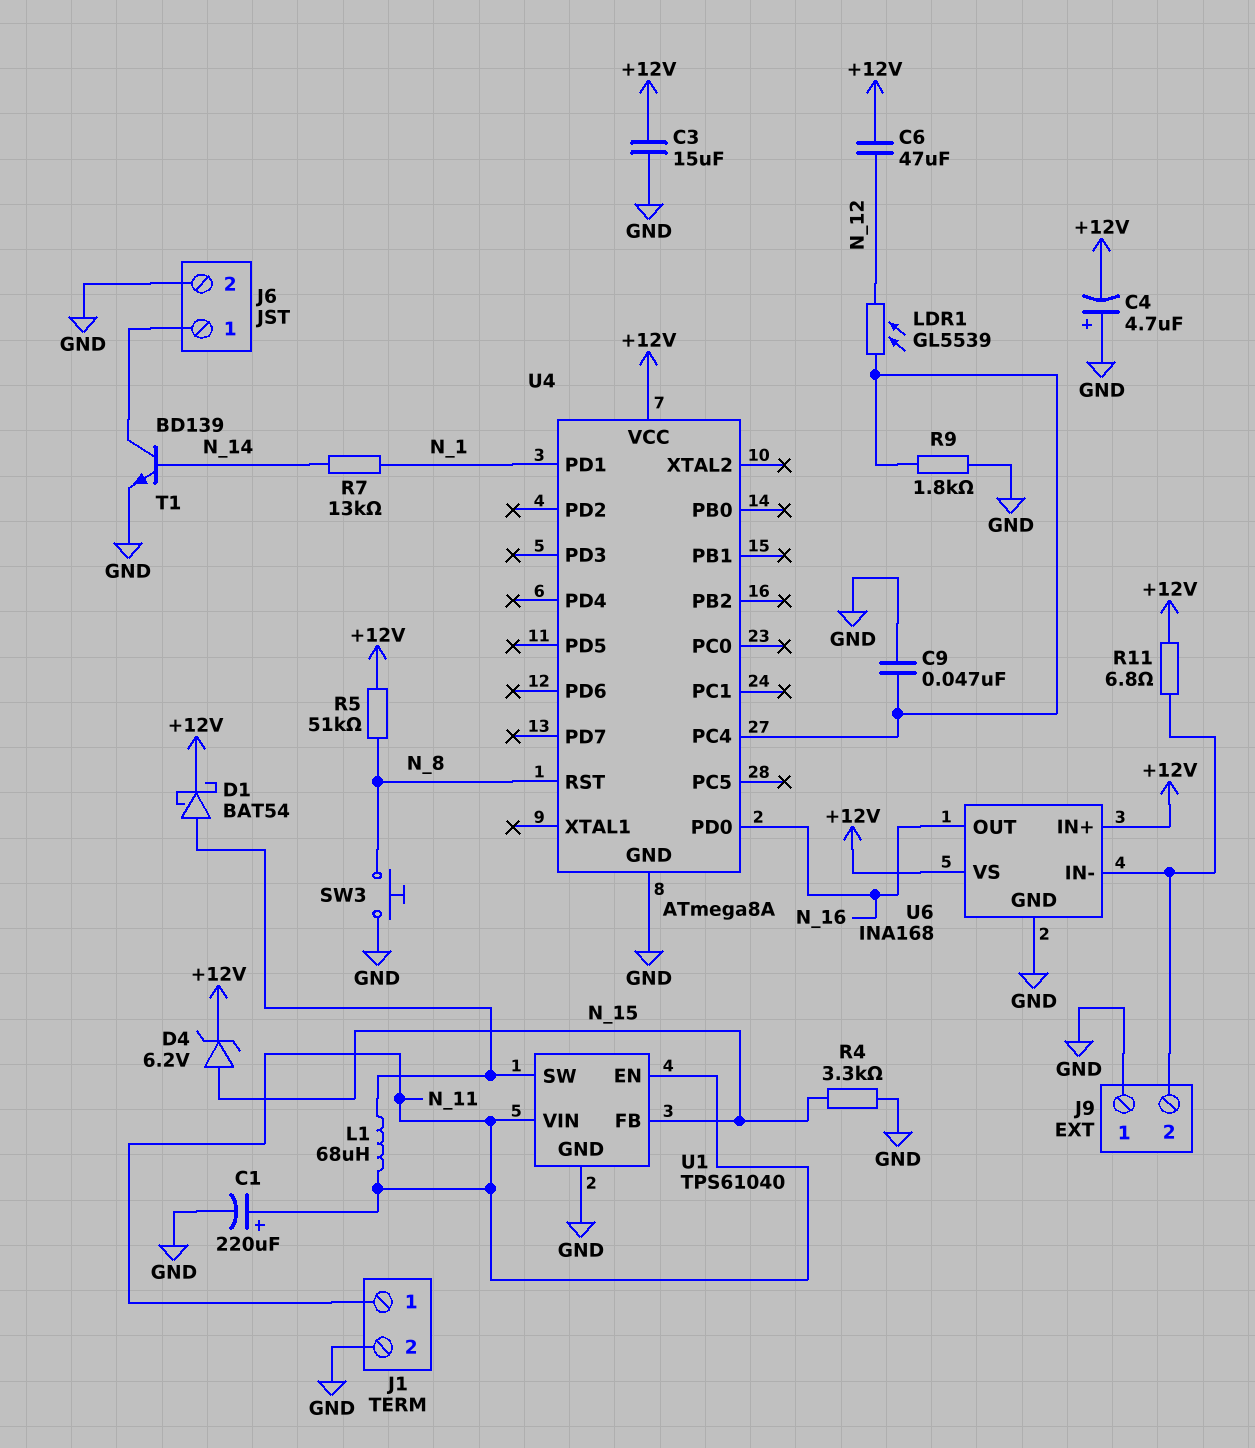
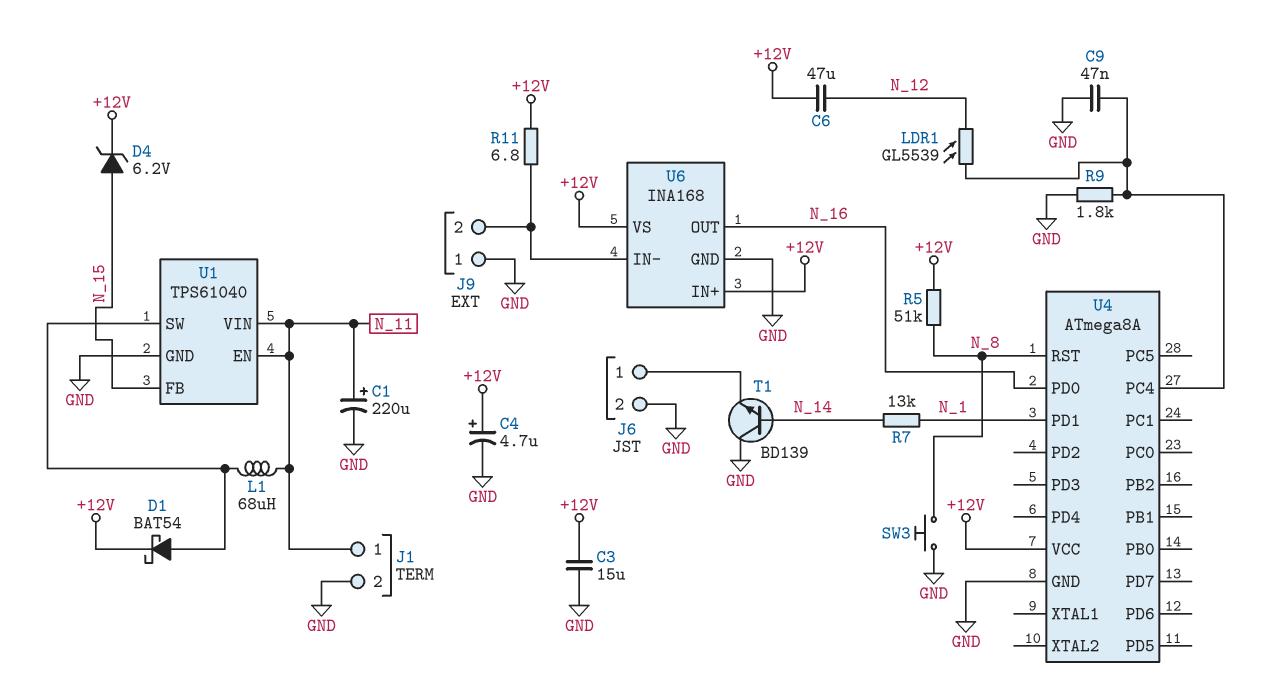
C4: 4.7uF (plus GND, minus +12V) -> 4.7uF (plus +12V, minus GND)
R4: 3.3k (GND, N_15) -> none
T1: NPN BD139 (B N_14, C J6/1, E GND) -> NPN BD139 (B N_14, C GND, E J6/1)

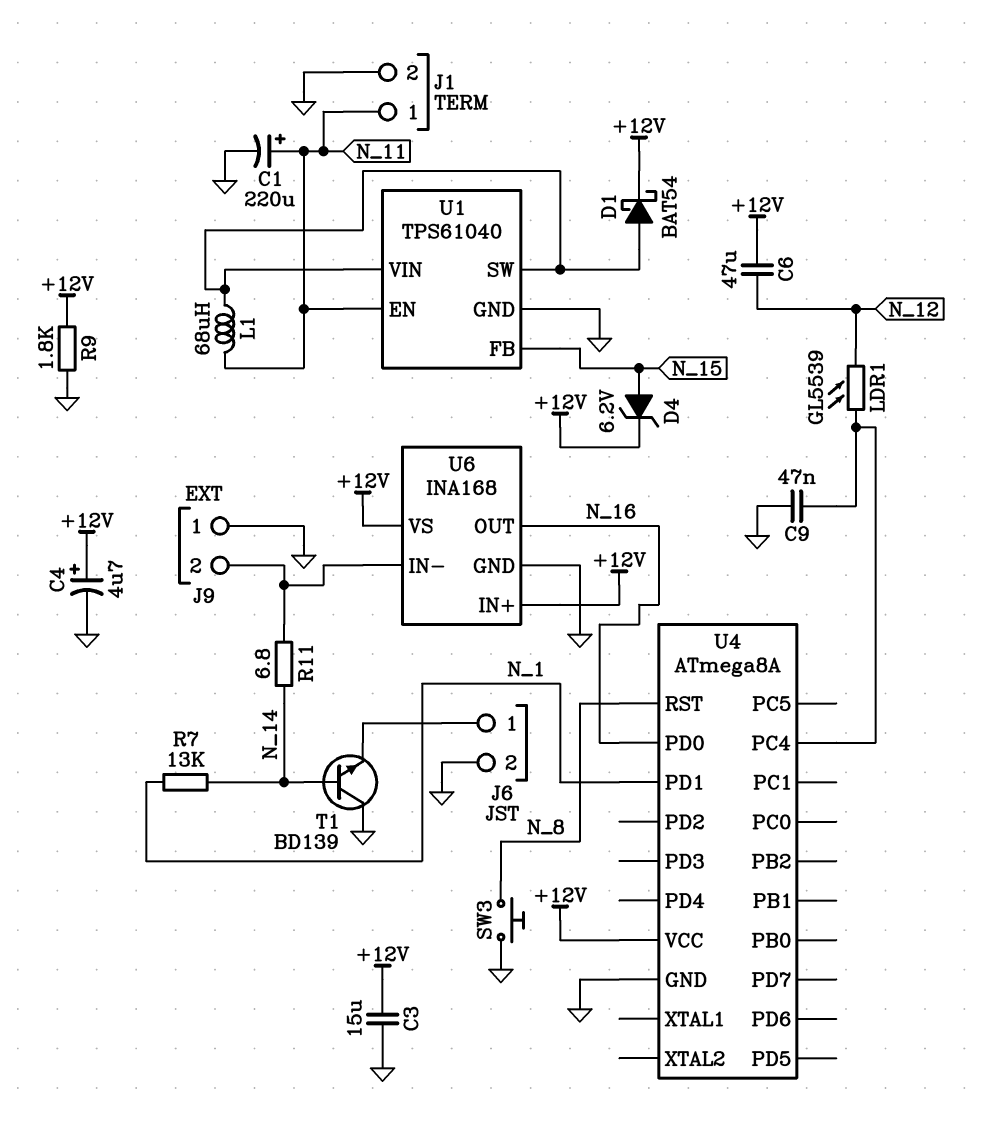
R5: 51k (+12V, N_8) -> none
R9: 1.8k (GND, U4/PC4) -> 1.8k (+12V, GND)
R11: 6.8 (+12V, J9/2) -> 6.8 (J9/2, N_14)
U1 pin VIN: N_11 -> U1/SW

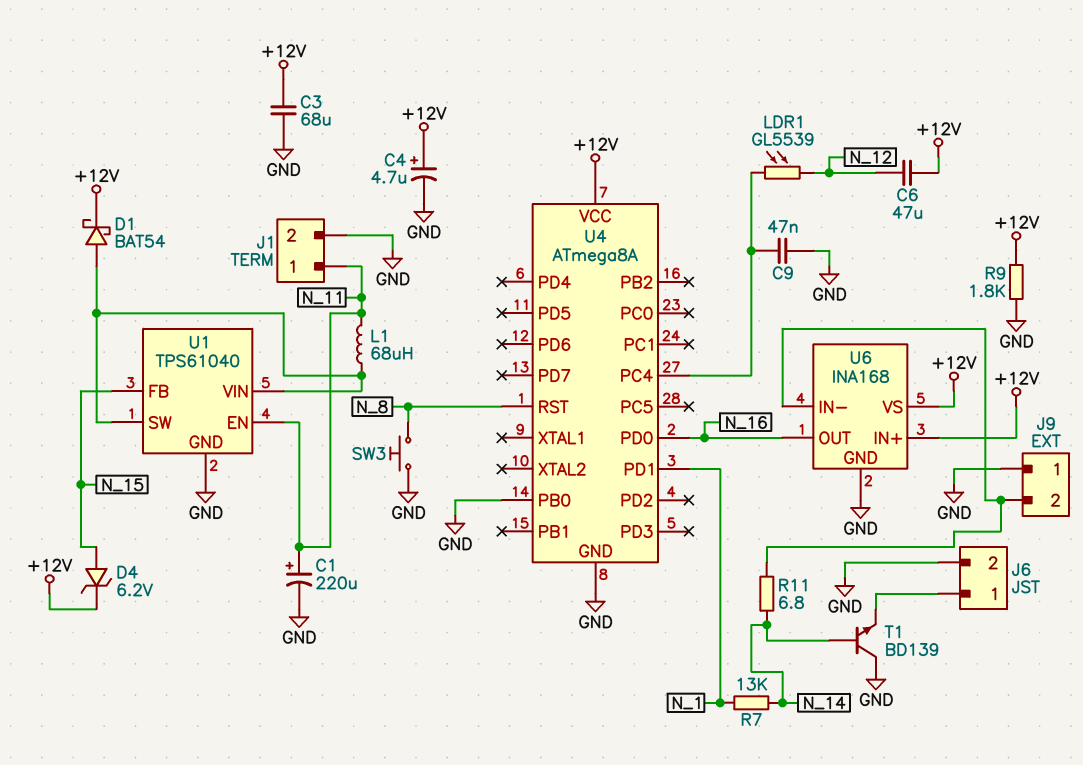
C3: 15uF (+12V, GND) -> 68uF (+12V, GND)
U4 pin PB0: none -> GND

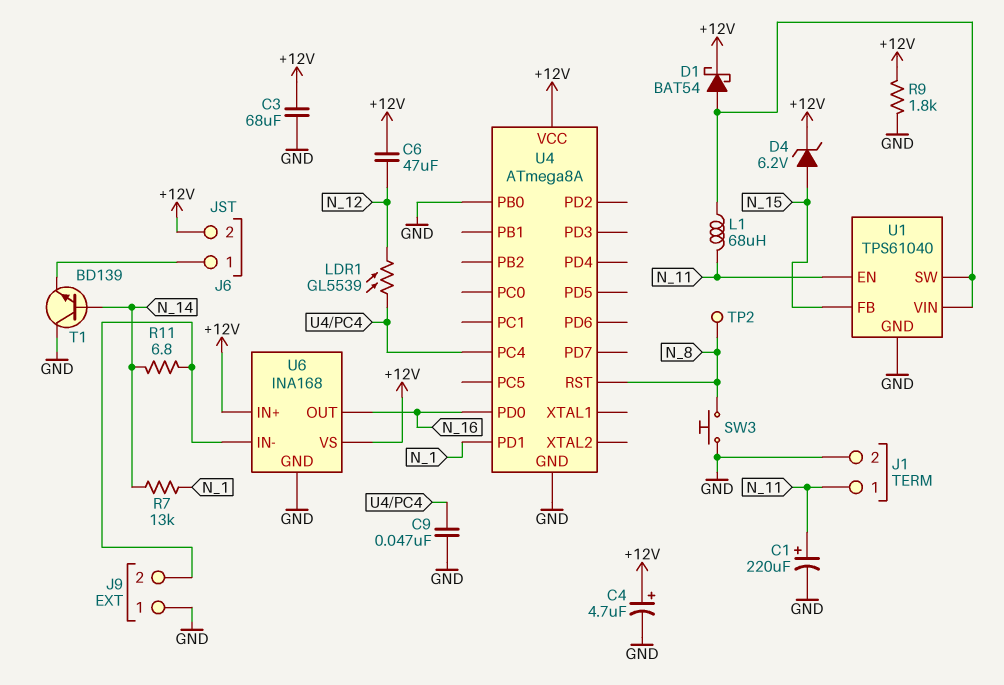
J6 pin 2: GND -> +12V
TP2: none -> test point (N_8)

